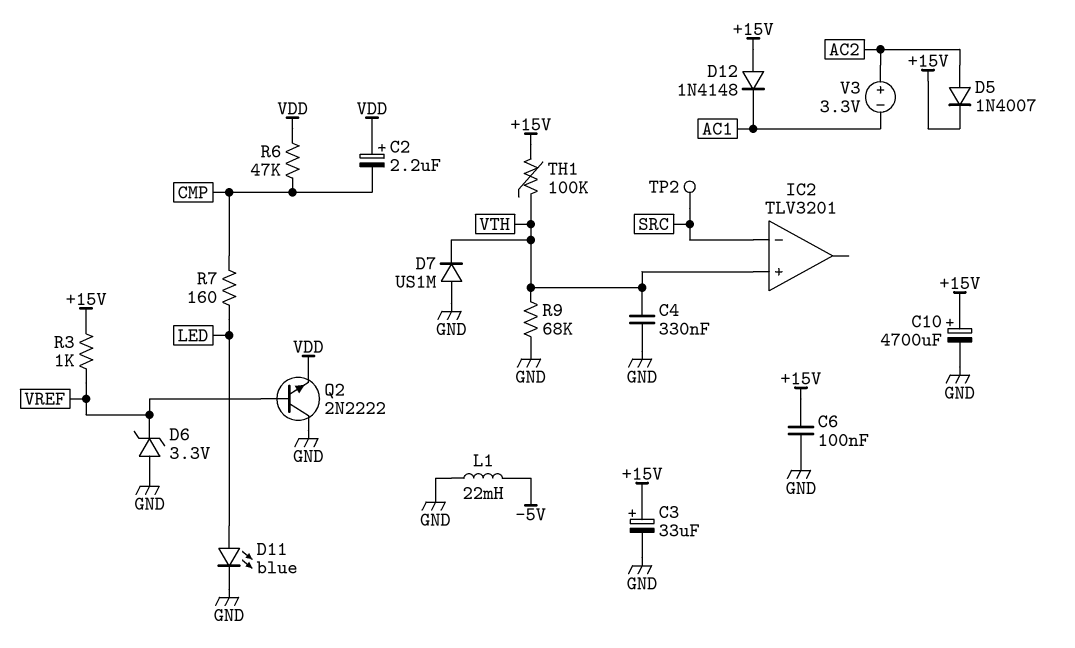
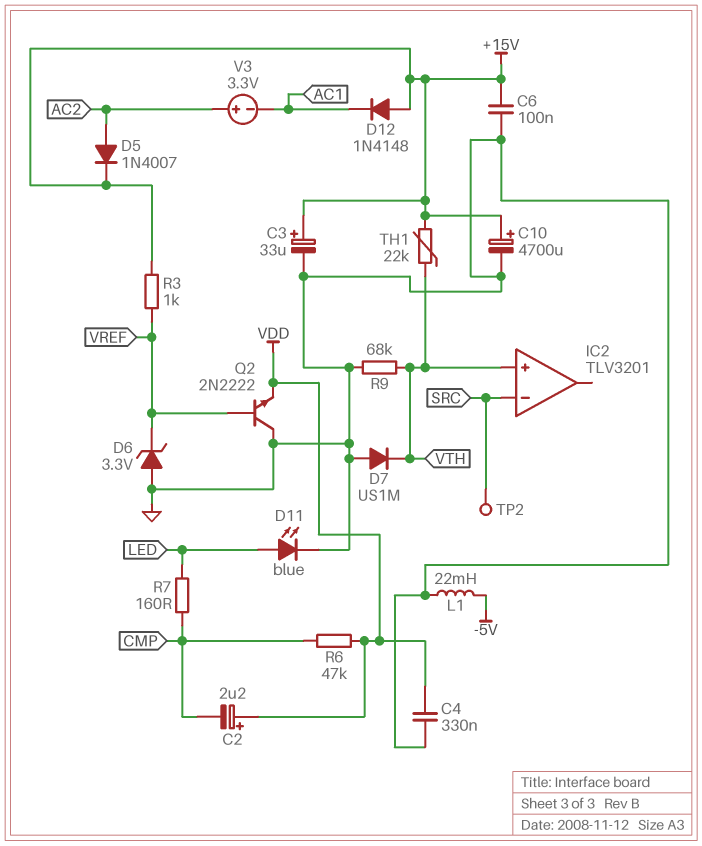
C4: 330nF (GND, VTH) -> 330nF (GND, VDD)
TH1: 100k (+15V, VTH) -> 22k (+15V, VTH)

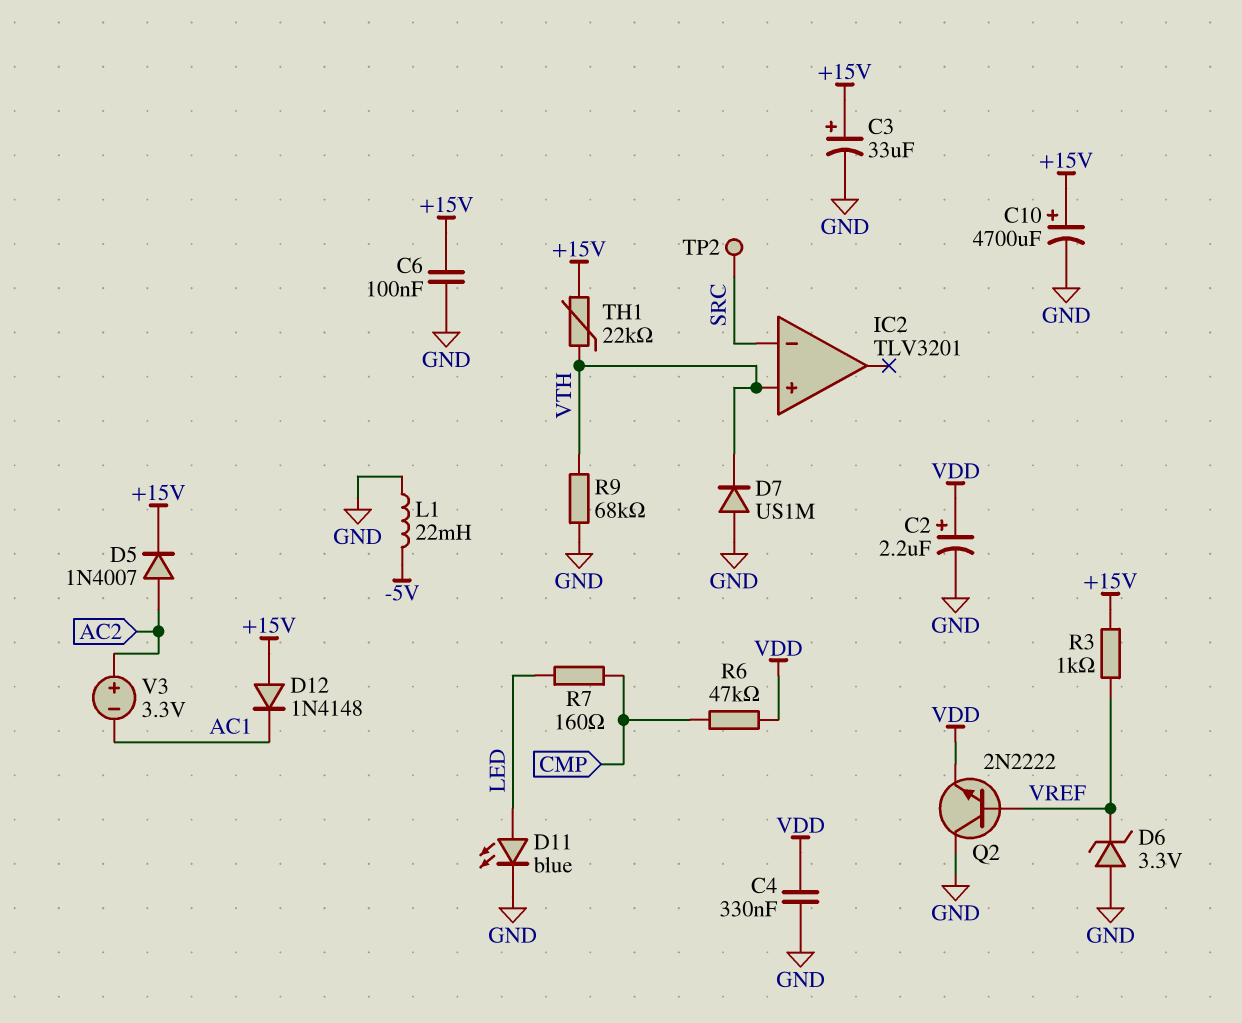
C2: 2.2uF (plus VDD, minus CMP) -> 2.2uF (plus VDD, minus GND)

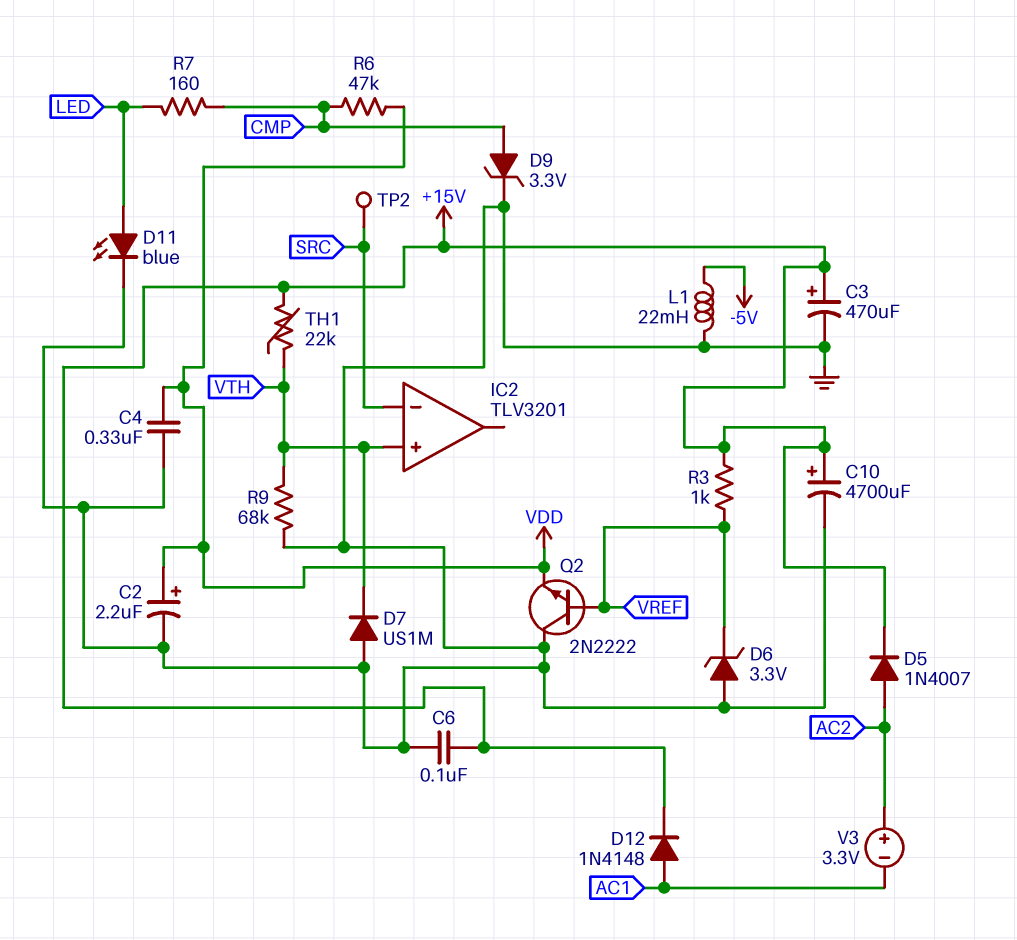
C3: 33uF (plus +15V, minus GND) -> 470uF (plus +15V, minus GND)
D9: none -> zener 3.3V (A CMP, K GND)
D12: diode 1N4148 (A +15V, K AC1) -> diode 1N4148 (A AC1, K +15V)

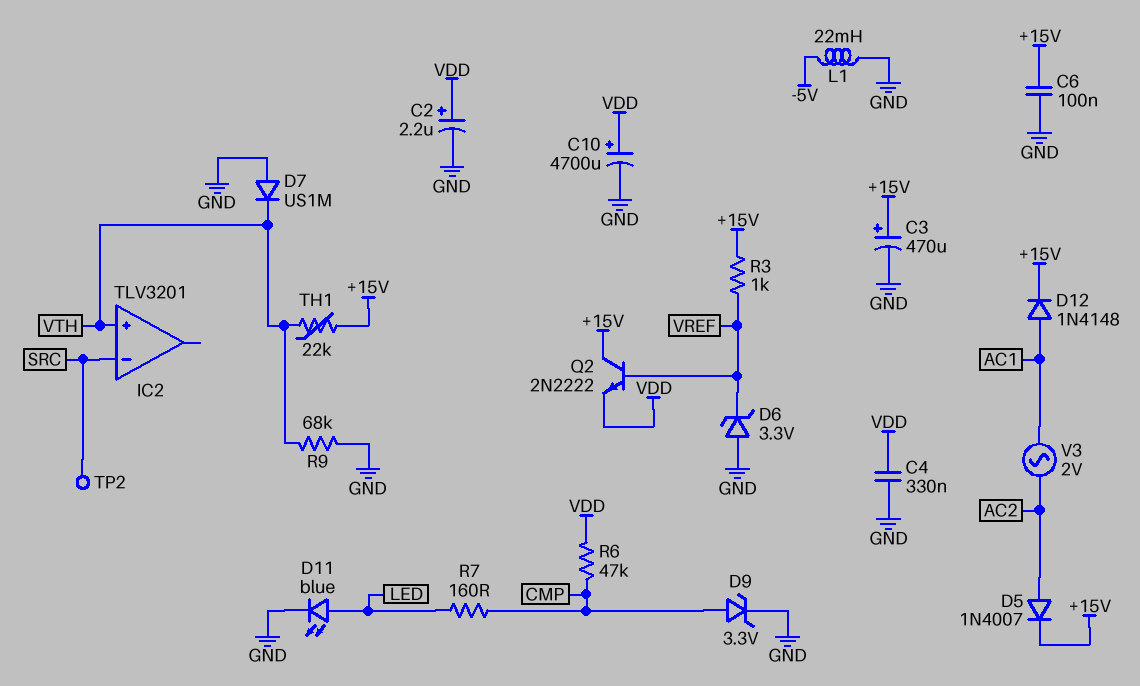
C10: 4700uF (plus +15V, minus GND) -> 4700uF (plus VDD, minus GND)
Q2: NPN 2N2222 (B VREF, C GND, E VDD) -> NPN 2N2222 (B VREF, C +15V, E VDD)
V3: 3.3V (plus AC2, minus AC1) -> AC 2V (AC1, AC2)

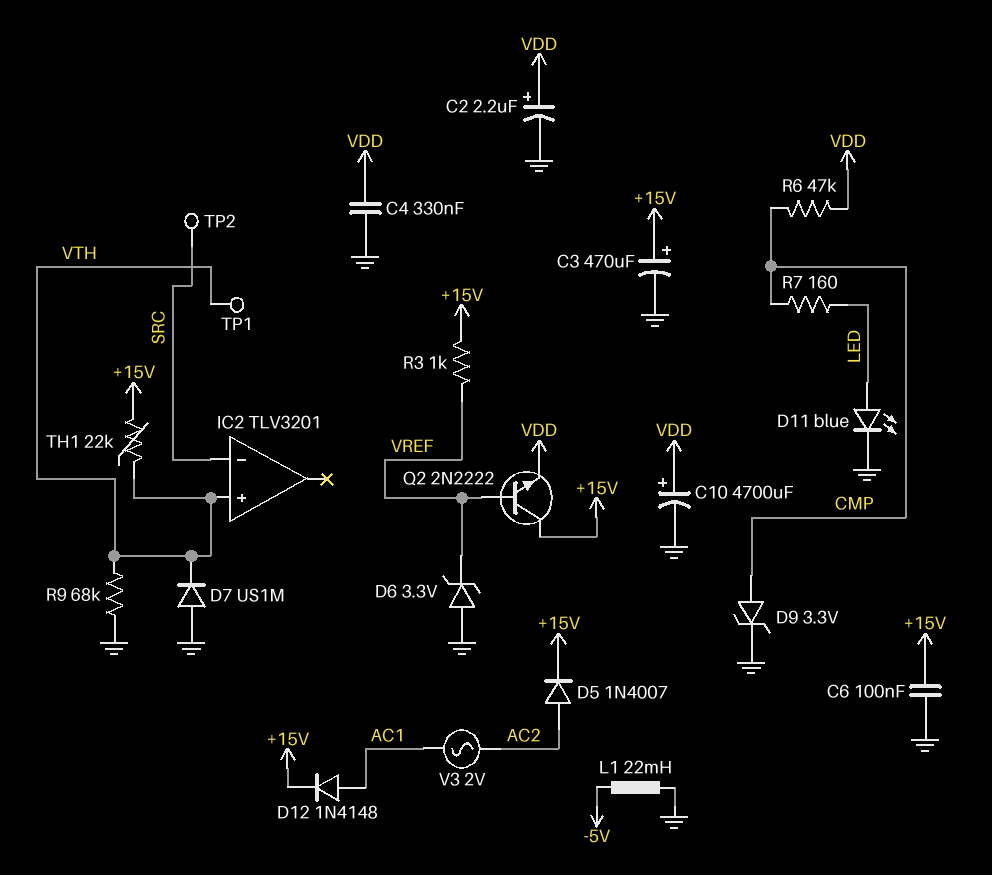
TP1: none -> test point (VTH)

